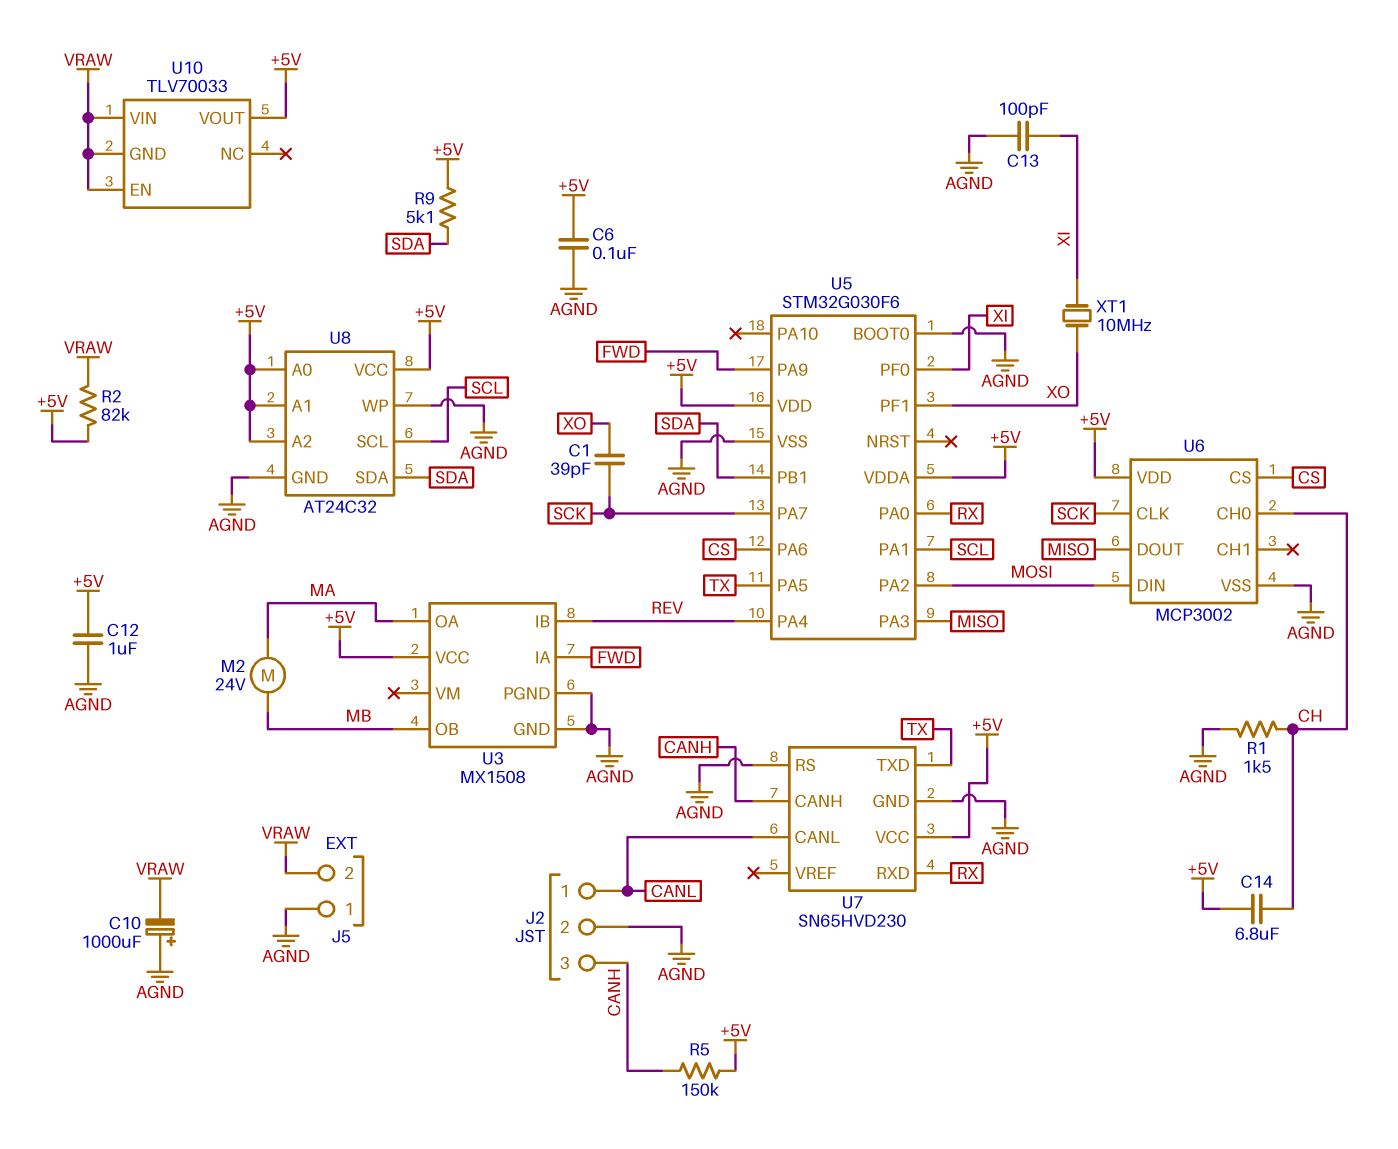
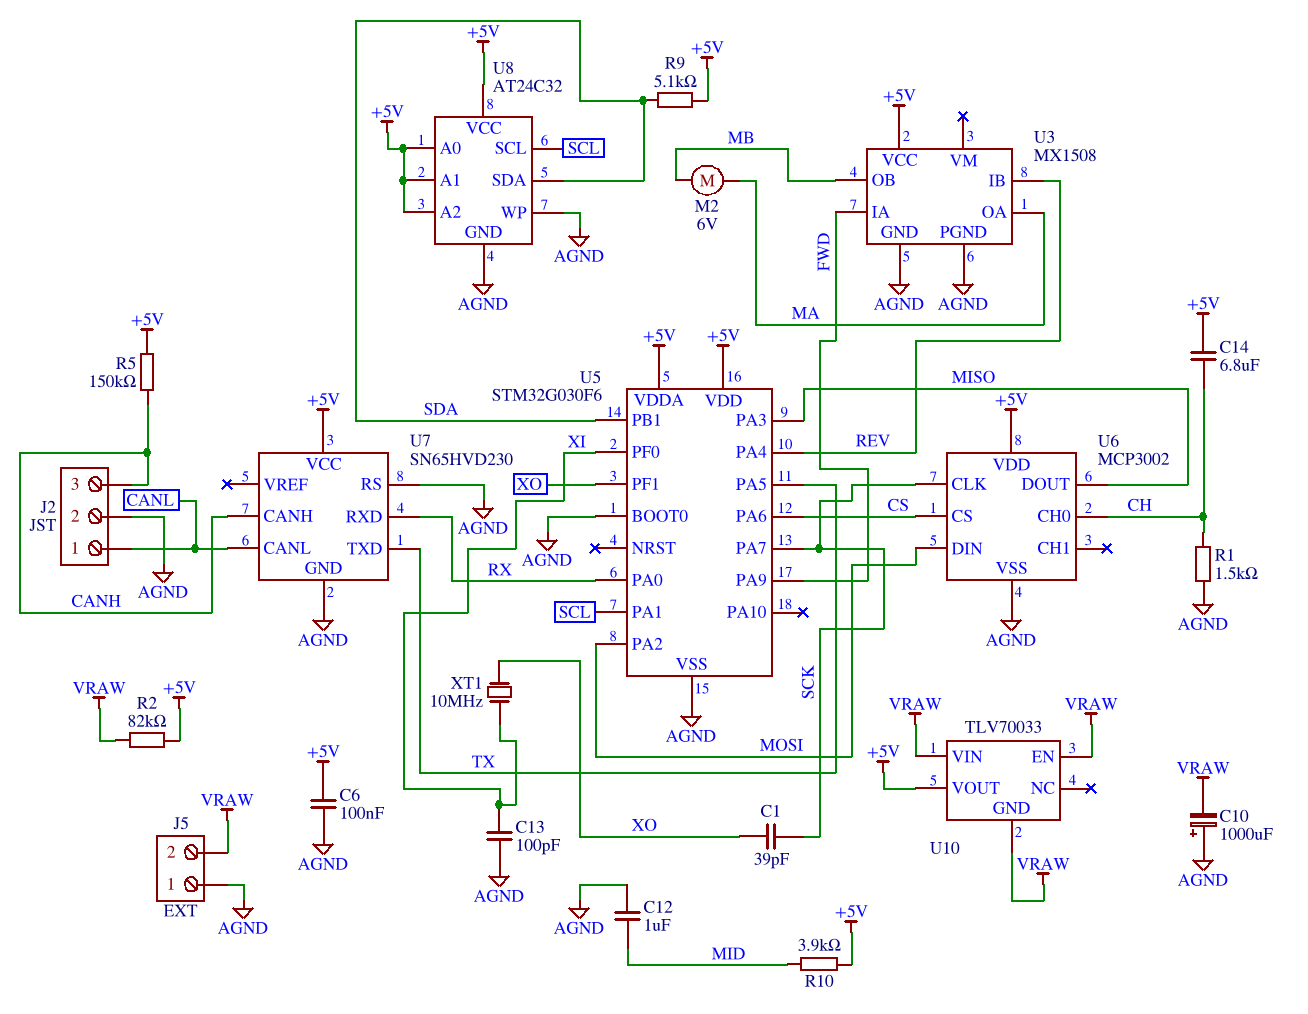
C12: 1uF (+5V, AGND) -> 1uF (AGND, MID)
M2: motor 24V (MA, MB) -> motor 6V (MA, MB)
R10: none -> 3.9k (+5V, MID)

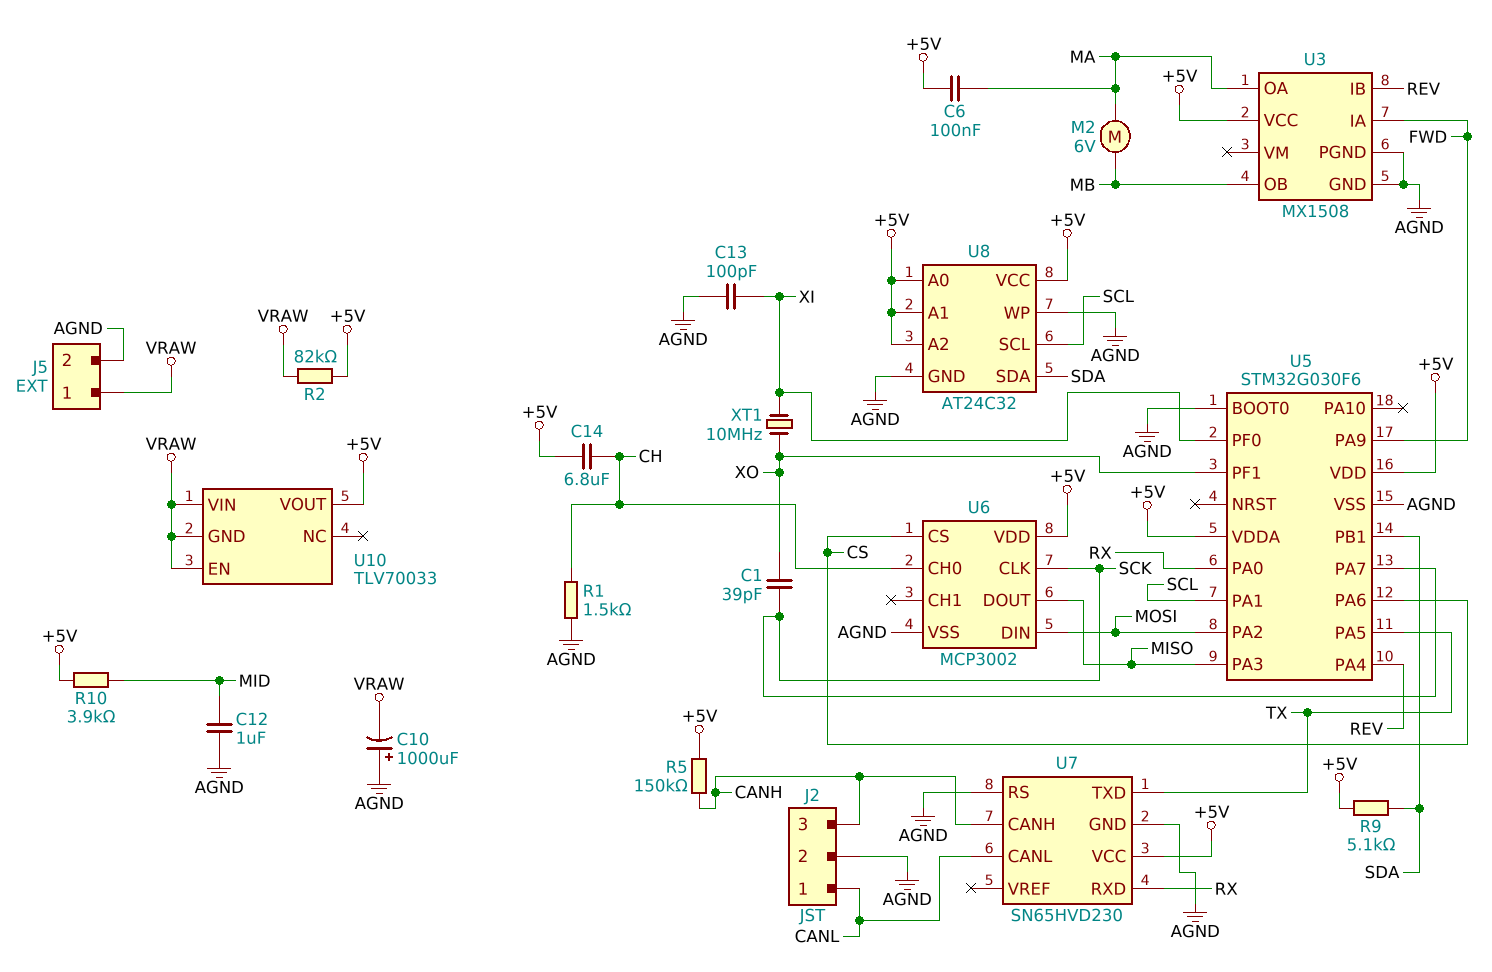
C6: 100nF (+5V, AGND) -> 100nF (+5V, MA)
J5 pin 1: AGND -> VRAW
J5 pin 2: VRAW -> AGND

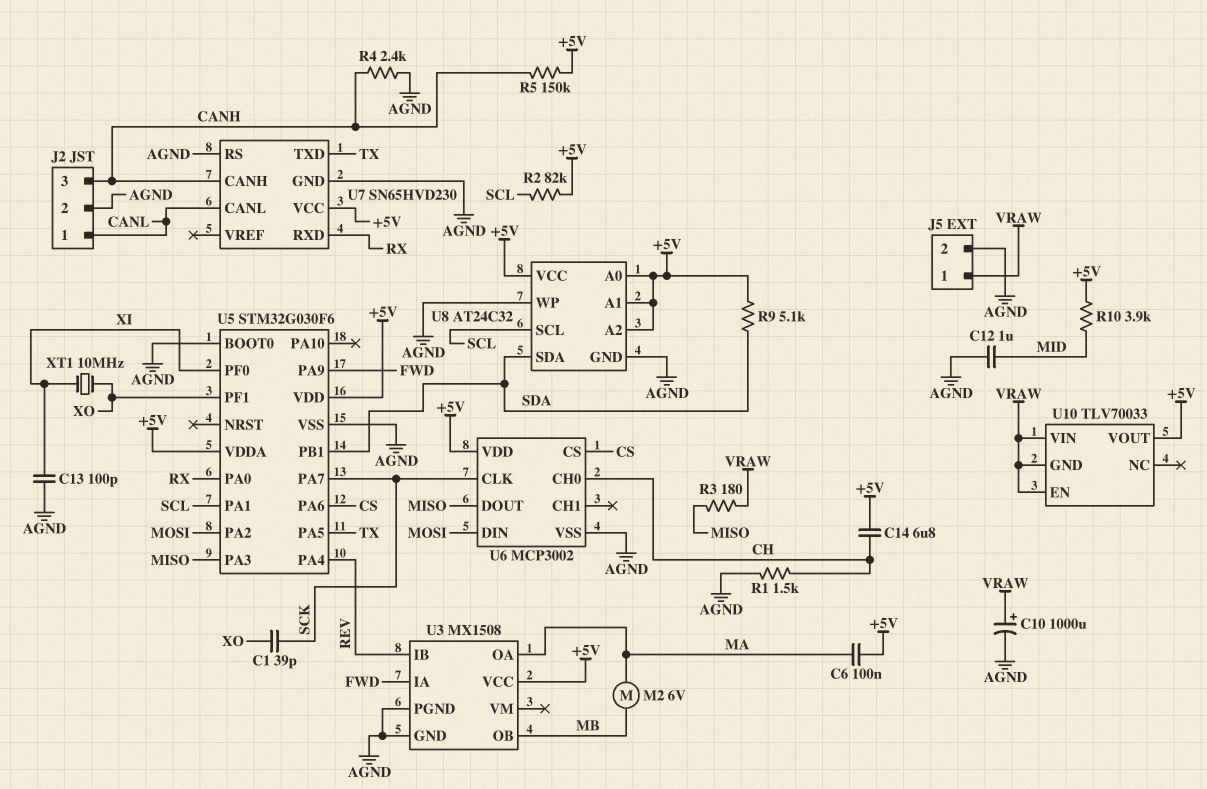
C10: 1000uF (plus AGND, minus VRAW) -> 1000uF (plus VRAW, minus AGND)
R2: 82k (+5V, VRAW) -> 82k (+5V, SCL)
R3: none -> 180 (MISO, VRAW)
R4: none -> 2.4k (AGND, CANH)

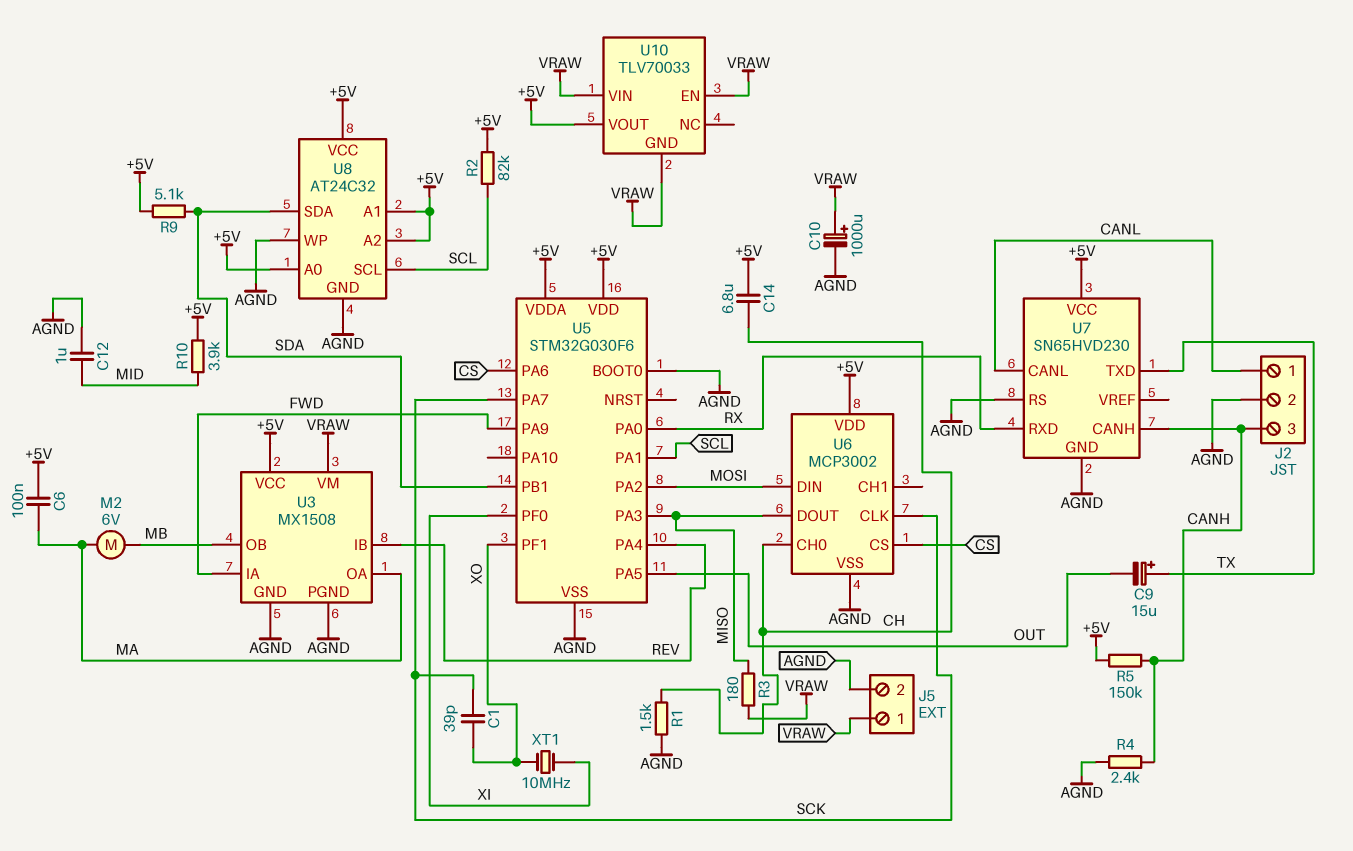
C9: none -> 15uF (plus TX, minus OUT)
C13: 100pF (AGND, XI) -> none
U3 pin VM: none -> VRAW
U5 pin PA5: TX -> OUT

